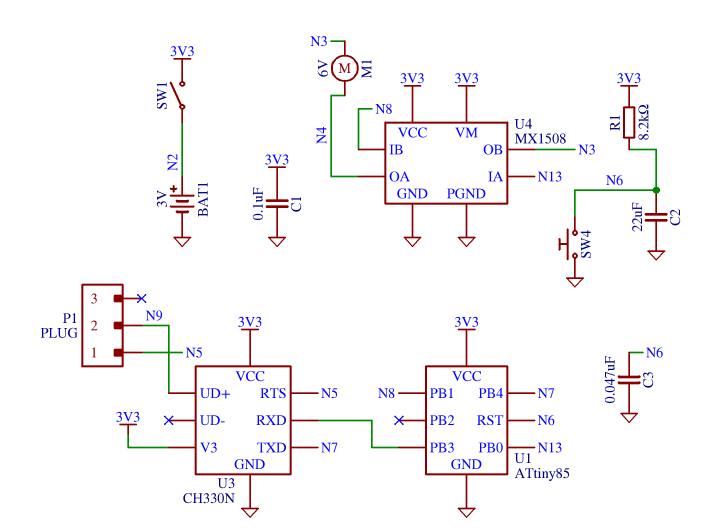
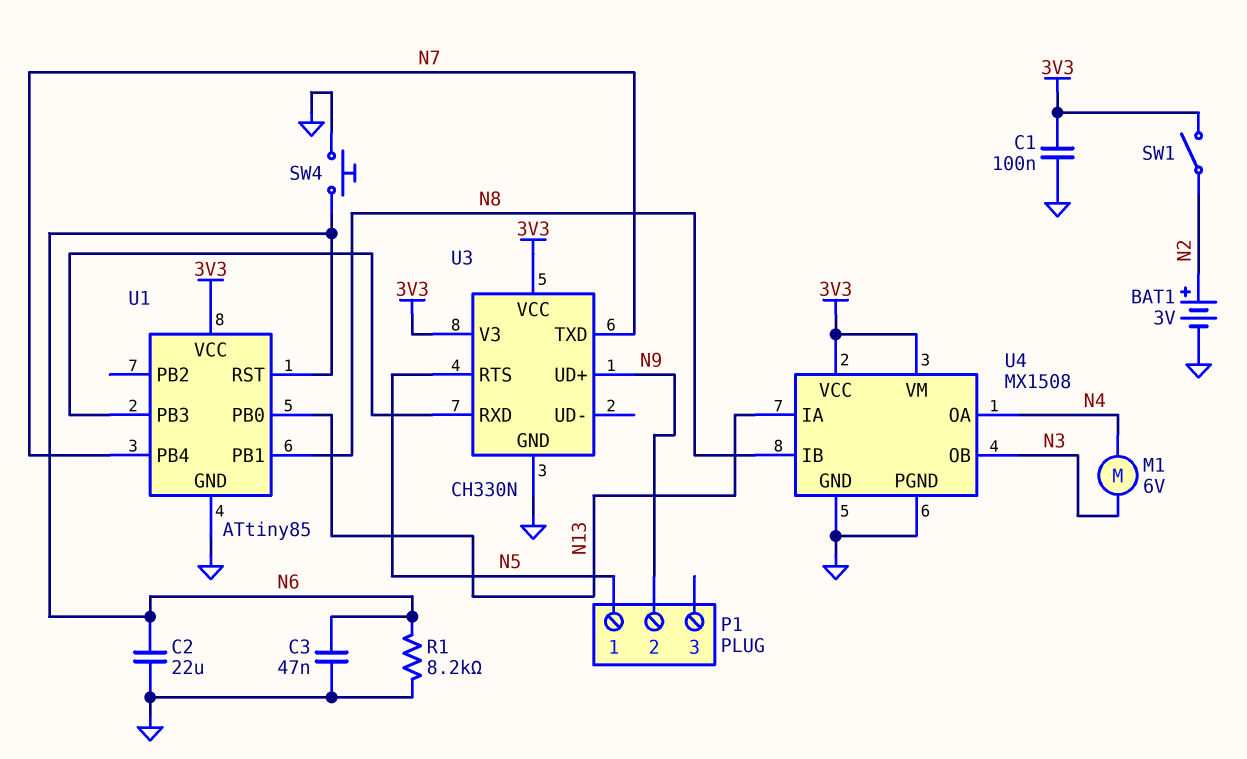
R1: 8.2k (3V3, N6) -> 8.2k (GND, N6)

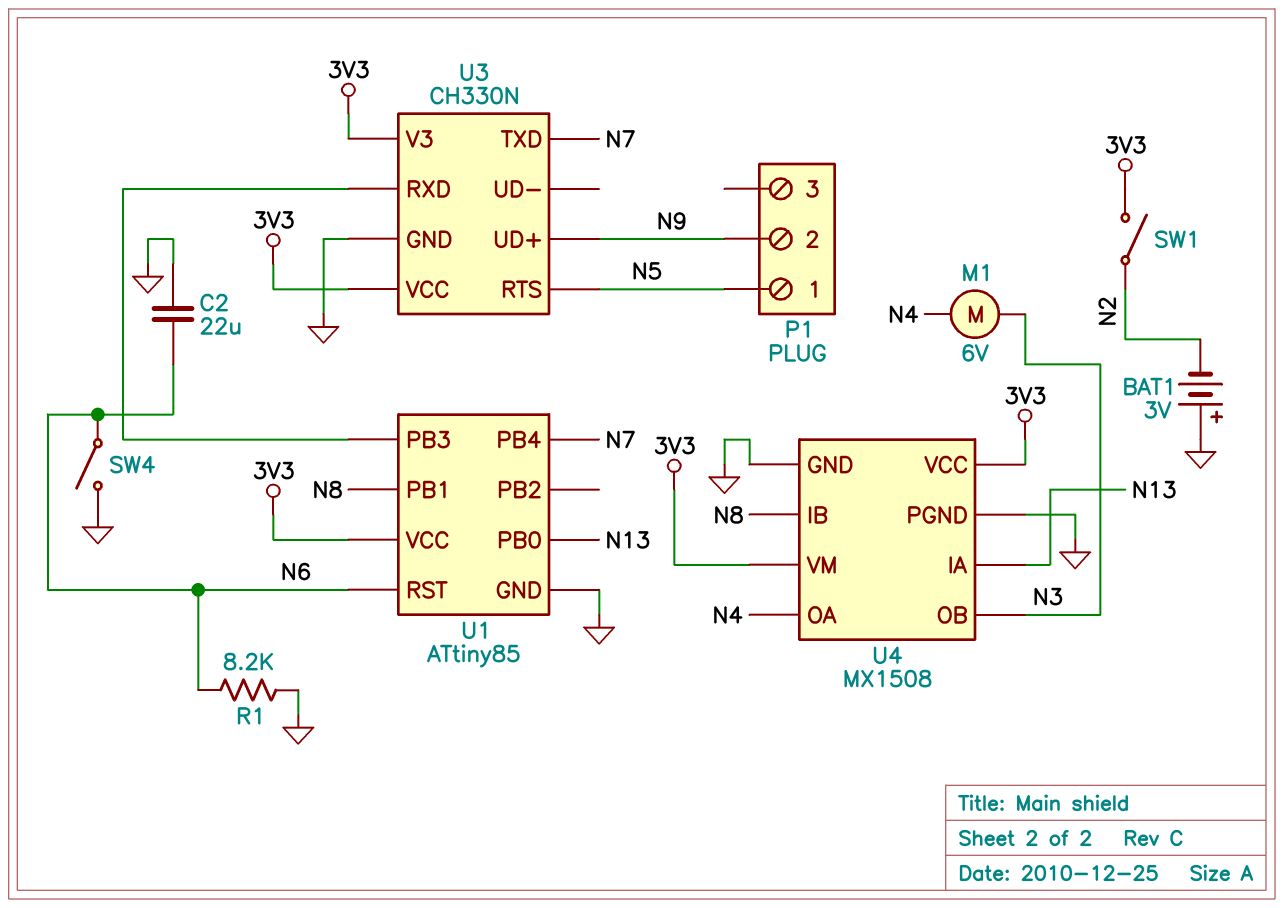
BAT1: 3V (plus N2, minus GND) -> 3V (plus GND, minus N2)
C1: 100nF (3V3, GND) -> none
C3: 47nF (GND, N6) -> none
SW4: button (GND, N6) -> switch (GND, N6)

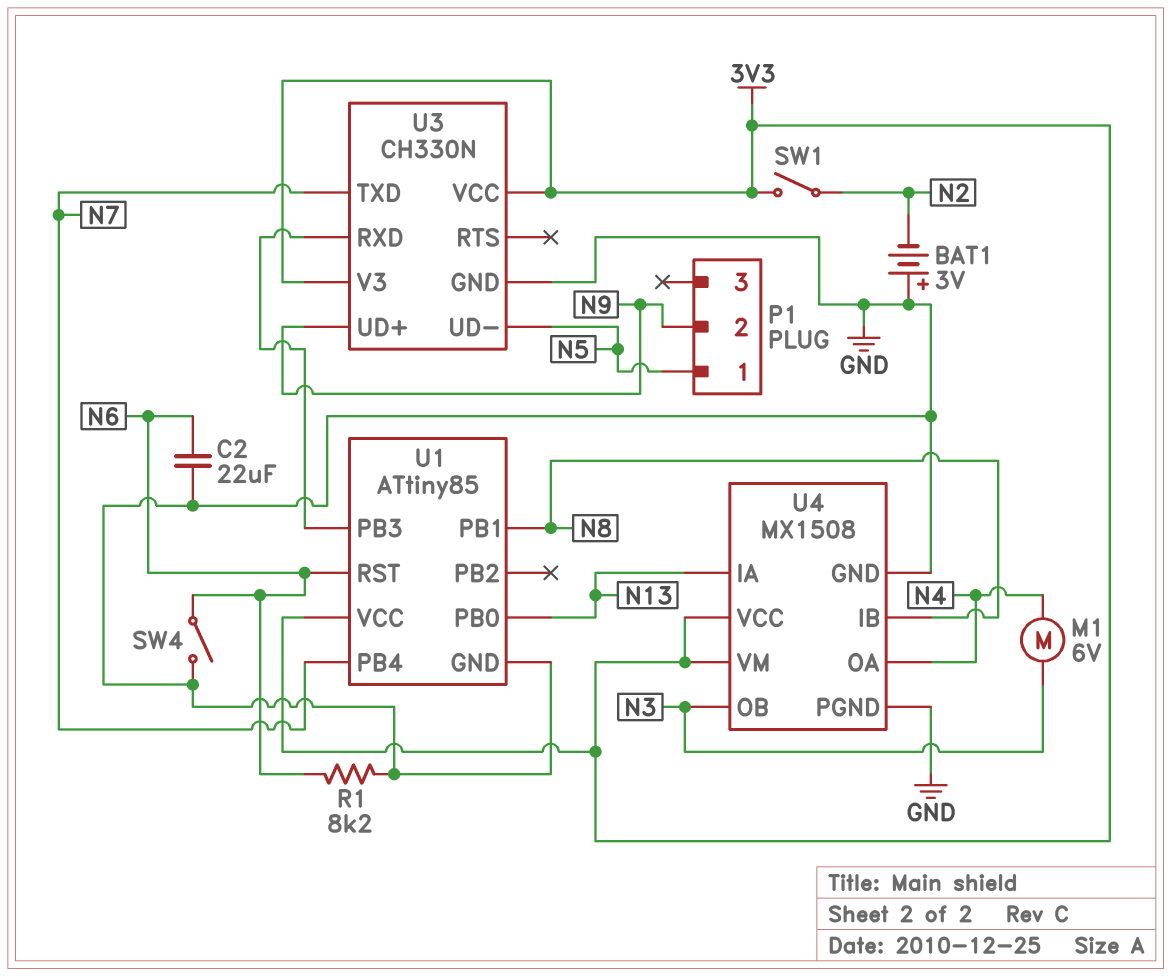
U3 pin RTS: N5 -> none
U3 pin UD-: none -> N5

